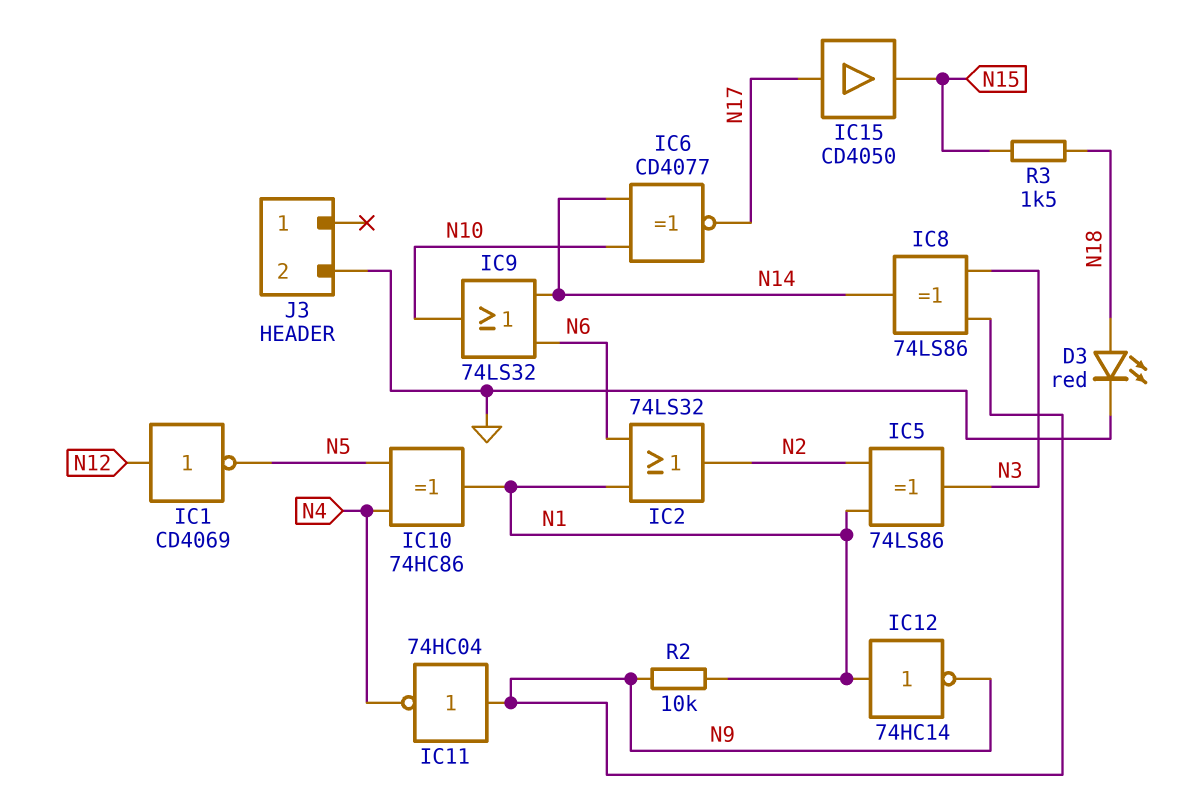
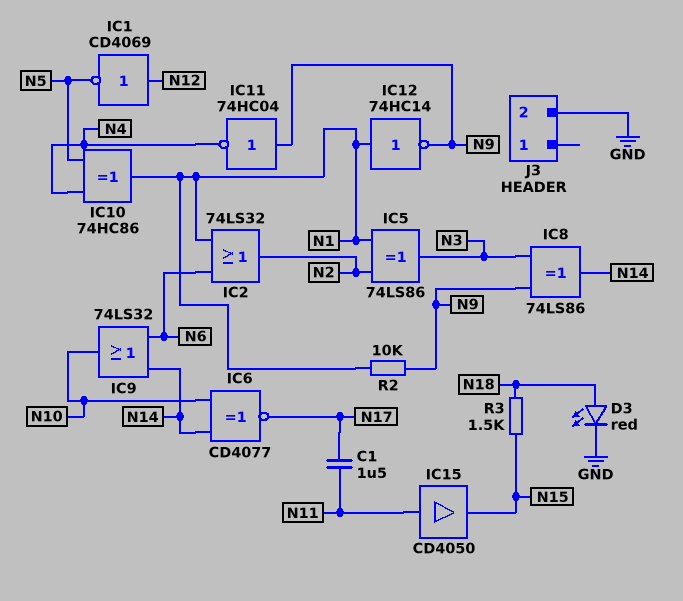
C1: none -> 1.5uF (N11, N17)
IC15: buffer CD4050 (in N17, out N15) -> buffer CD4050 (in N11, out N15)

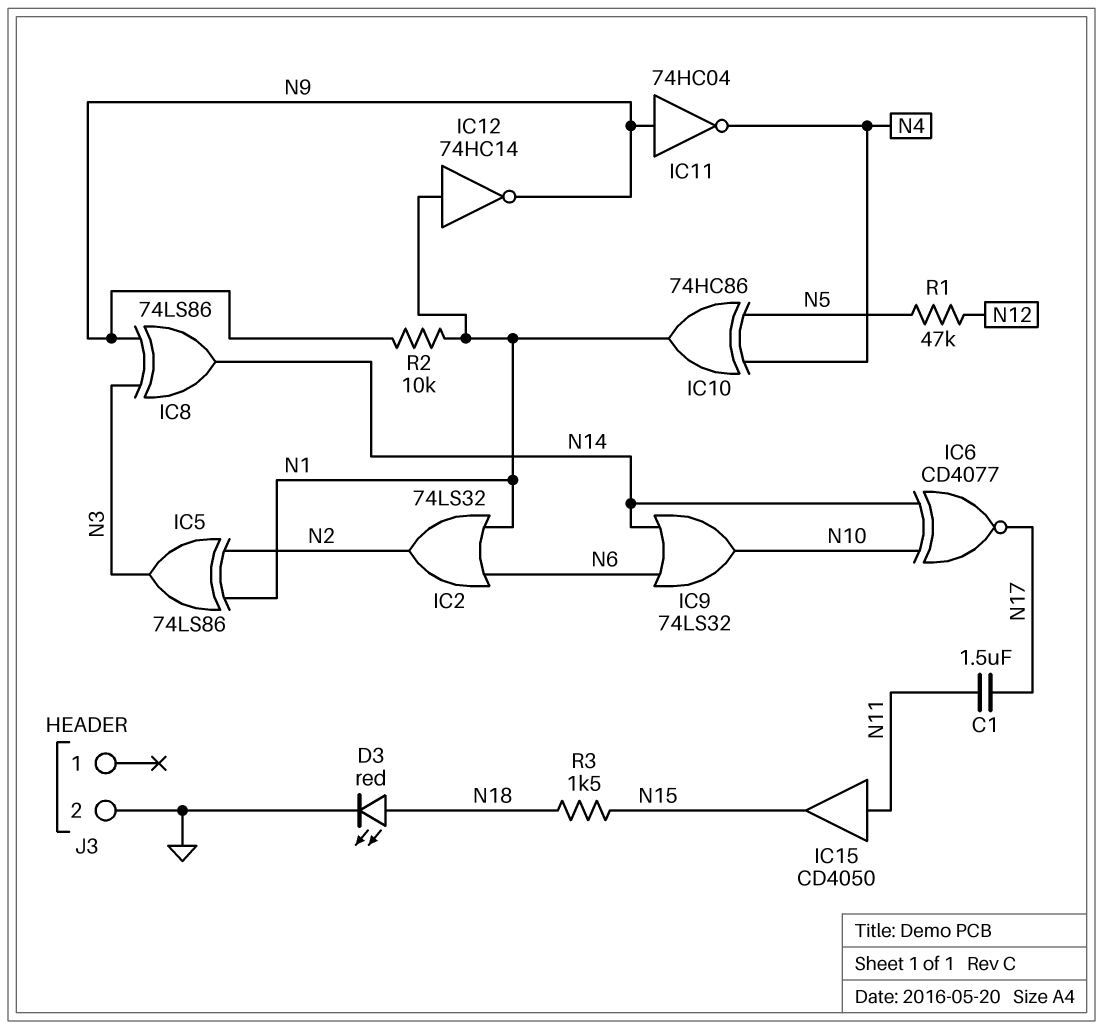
IC1: NOT CD4069 (in N12, out N5) -> none
R1: none -> 47k (N5, N12)

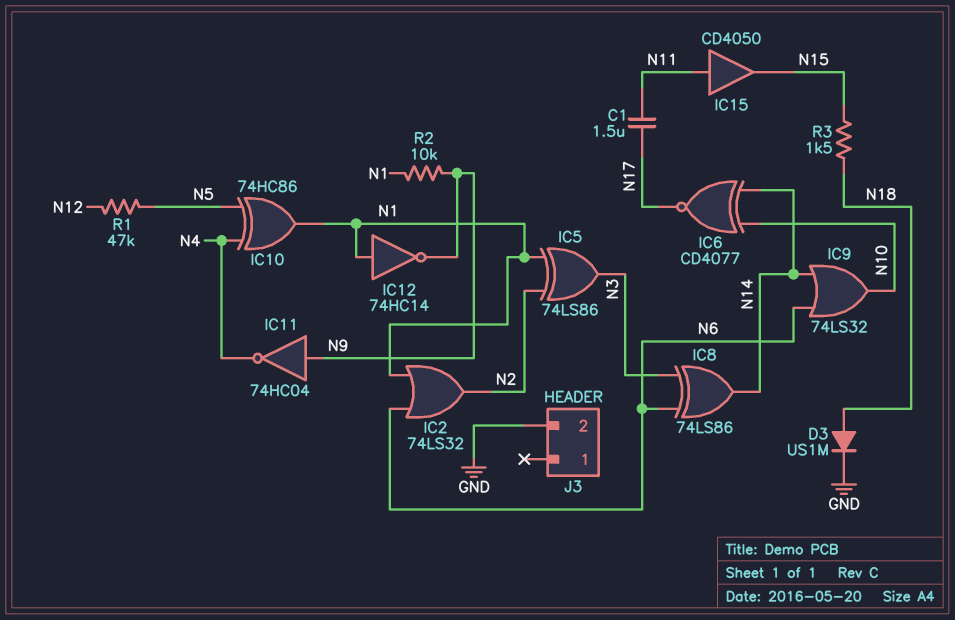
D3: LED red (A N18, K GND) -> diode US1M (A N18, K GND)
IC8: XOR 74LS86 (in N3, in N9, out N14) -> XOR 74LS86 (in N3, in N6, out N14)

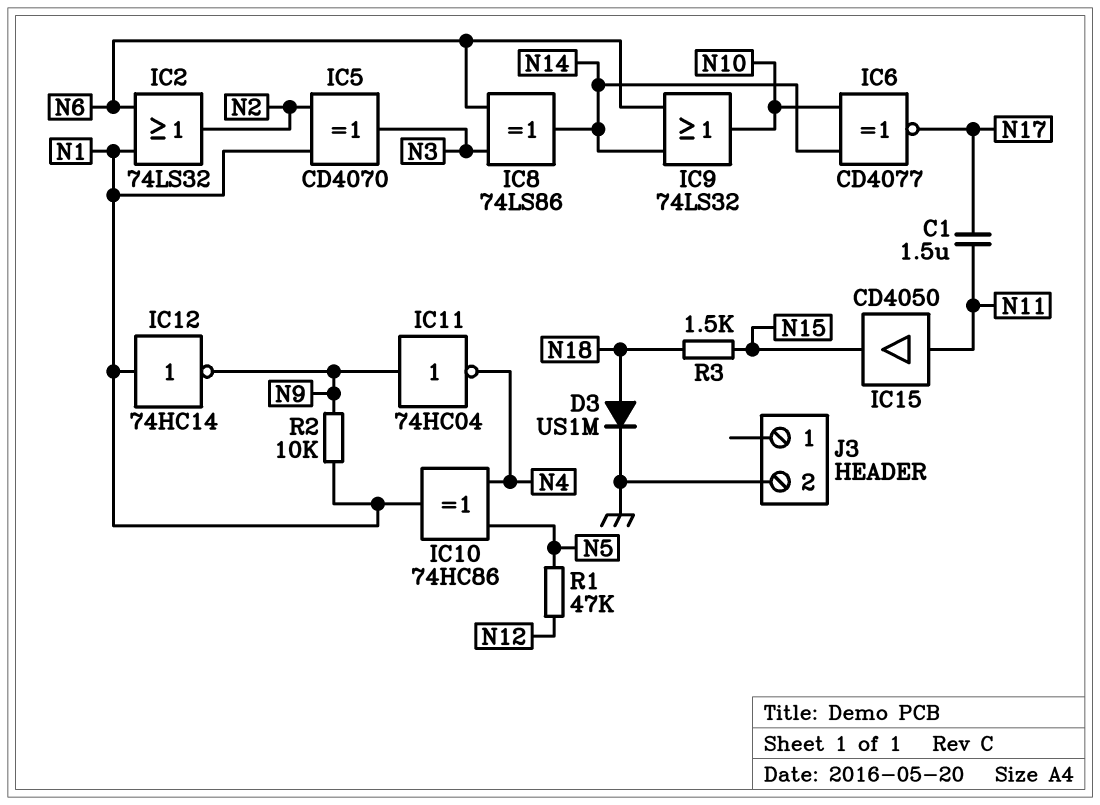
IC5: XOR 74LS86 (in N1, in N2, out N3) -> XOR CD4070 (in N1, in N2, out N3)

